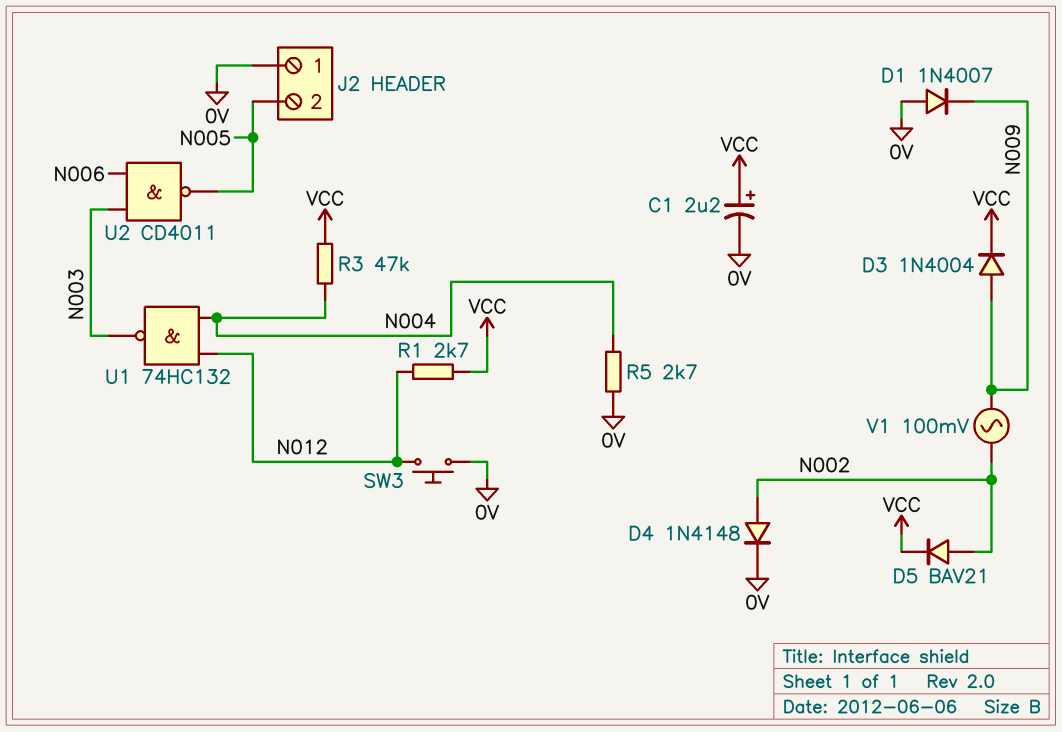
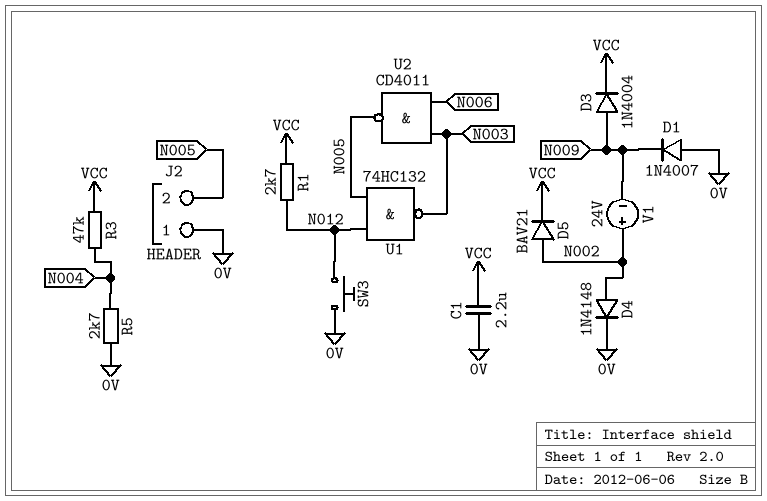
C1: 2.2uF (plus VCC, minus 0V) -> 2.2uF (0V, VCC)
U1: NAND 74HC132 (in N004, in N012, out N003) -> NAND 74HC132 (in N005, in N012, out N003)
V1: AC 100mV (N002, N009) -> 24V (plus N002, minus N009)

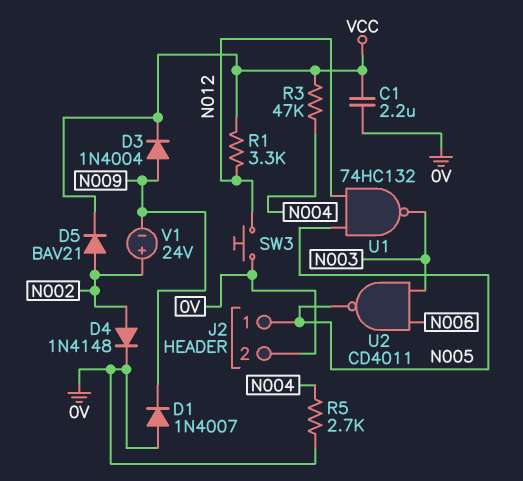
J2 pin 1: 0V -> N005
J2 pin 2: N005 -> 0V
R1: 2.7k (N012, VCC) -> 3.3k (N012, VCC)

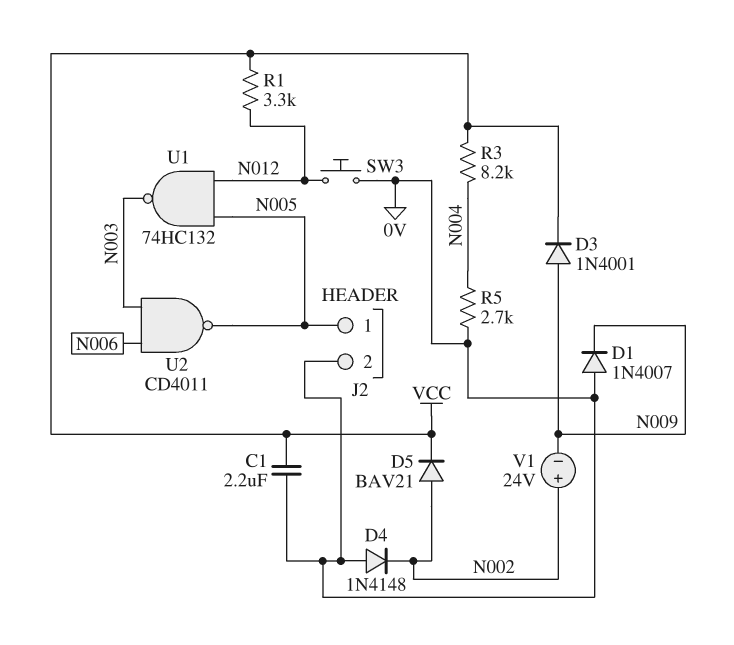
D3: diode 1N4004 (A N009, K VCC) -> diode 1N4001 (A N009, K VCC)
D4: diode 1N4148 (A N002, K 0V) -> diode 1N4148 (A 0V, K N002)
R3: 47k (N004, VCC) -> 8.2k (N004, VCC)

